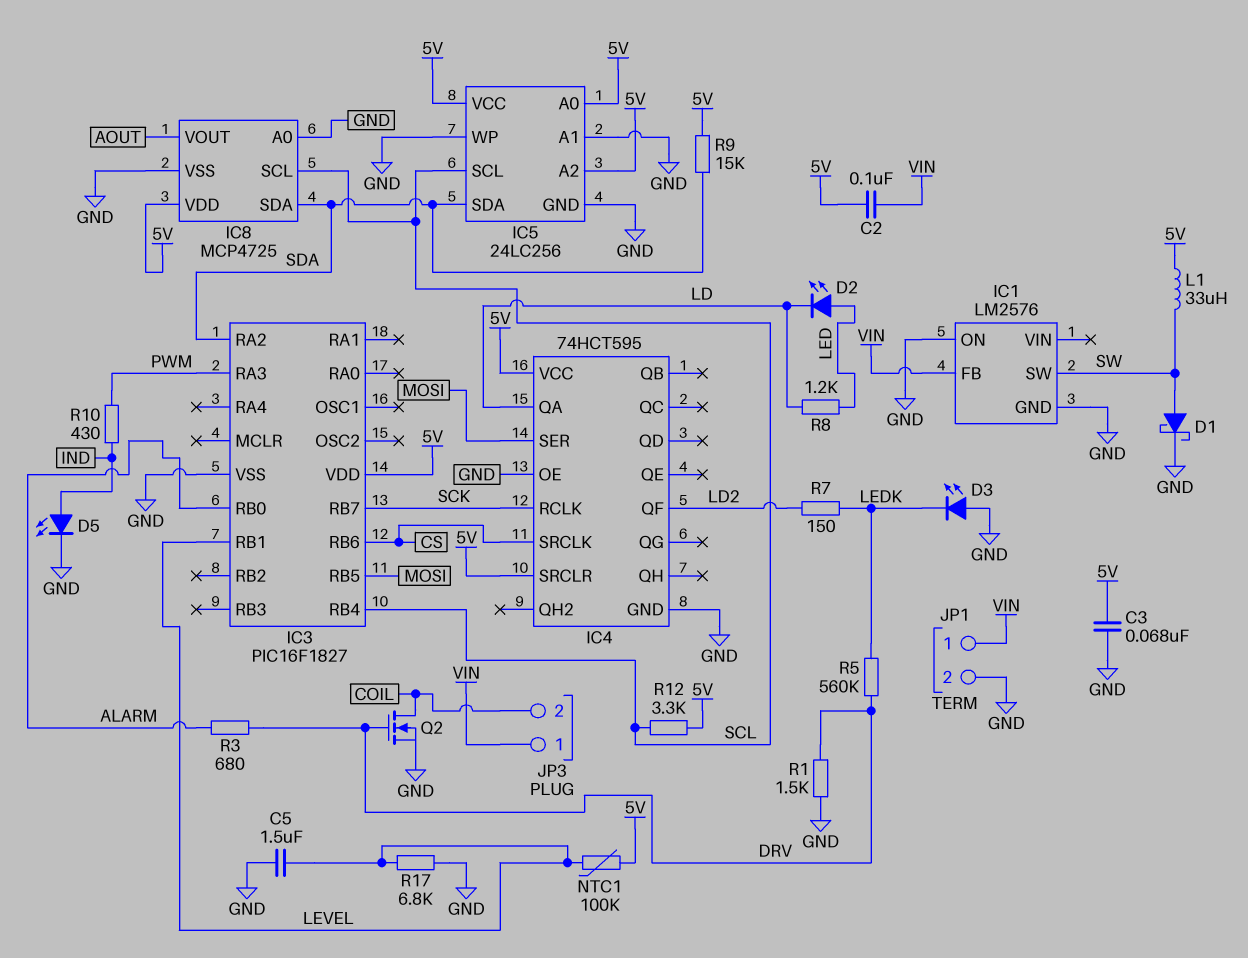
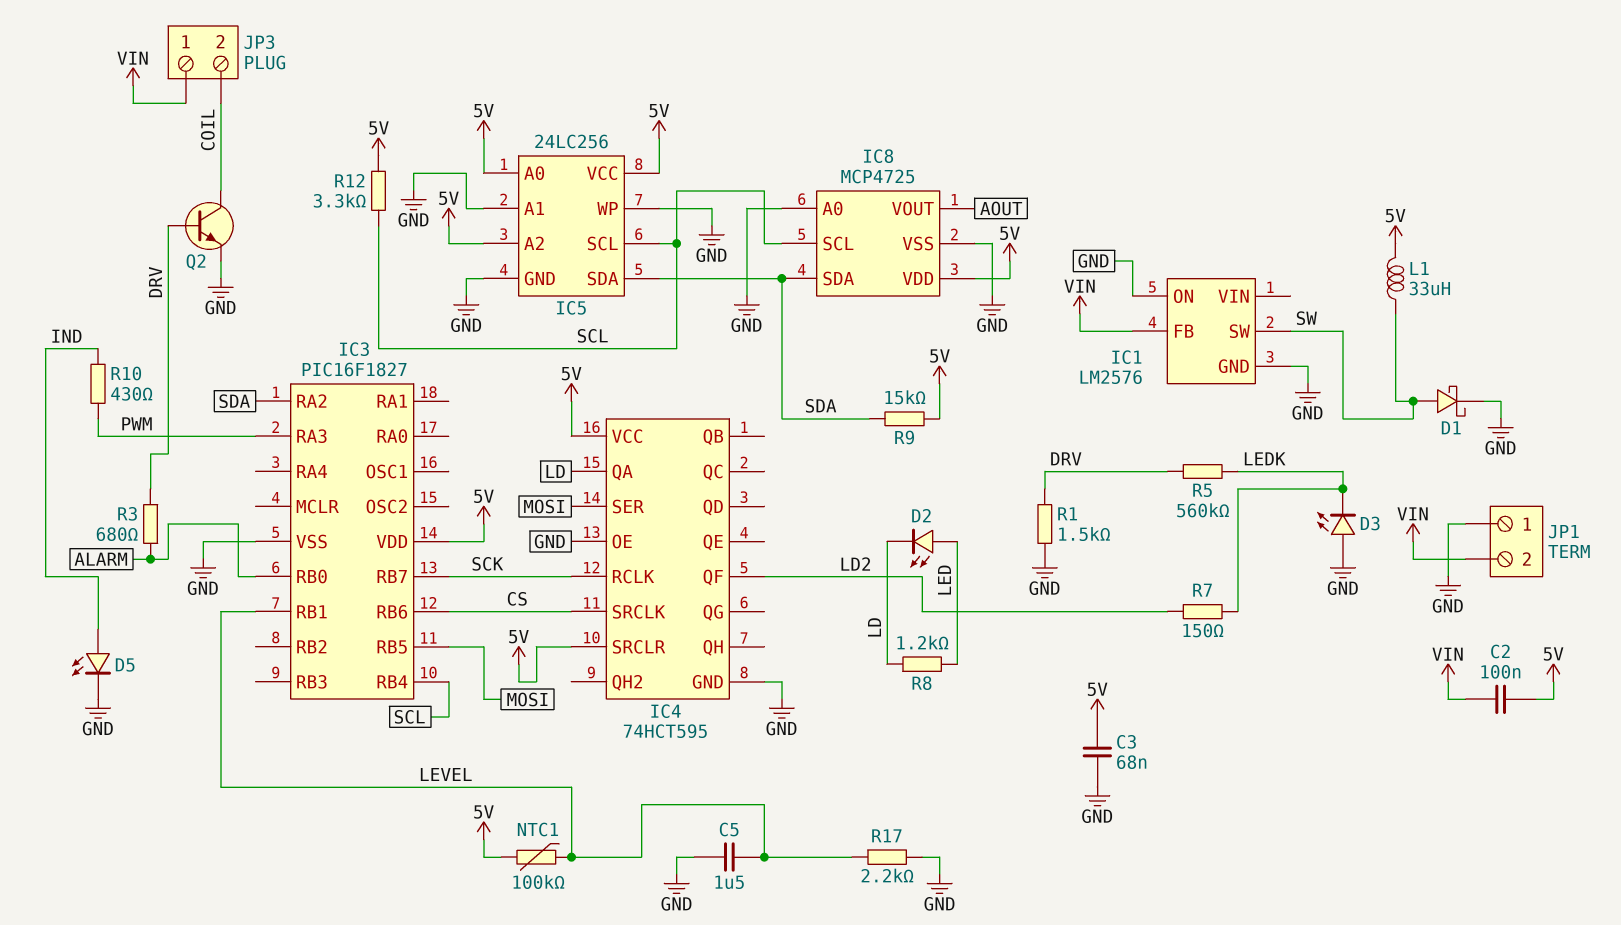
JP1 pin 1: VIN -> GND
JP1 pin 2: GND -> VIN
Q2: NMOS (G DRV, D COIL, S GND) -> NPN (B DRV, C COIL, E GND)
R17: 6.8k (GND, LEVEL) -> 2.2k (GND, LEVEL)

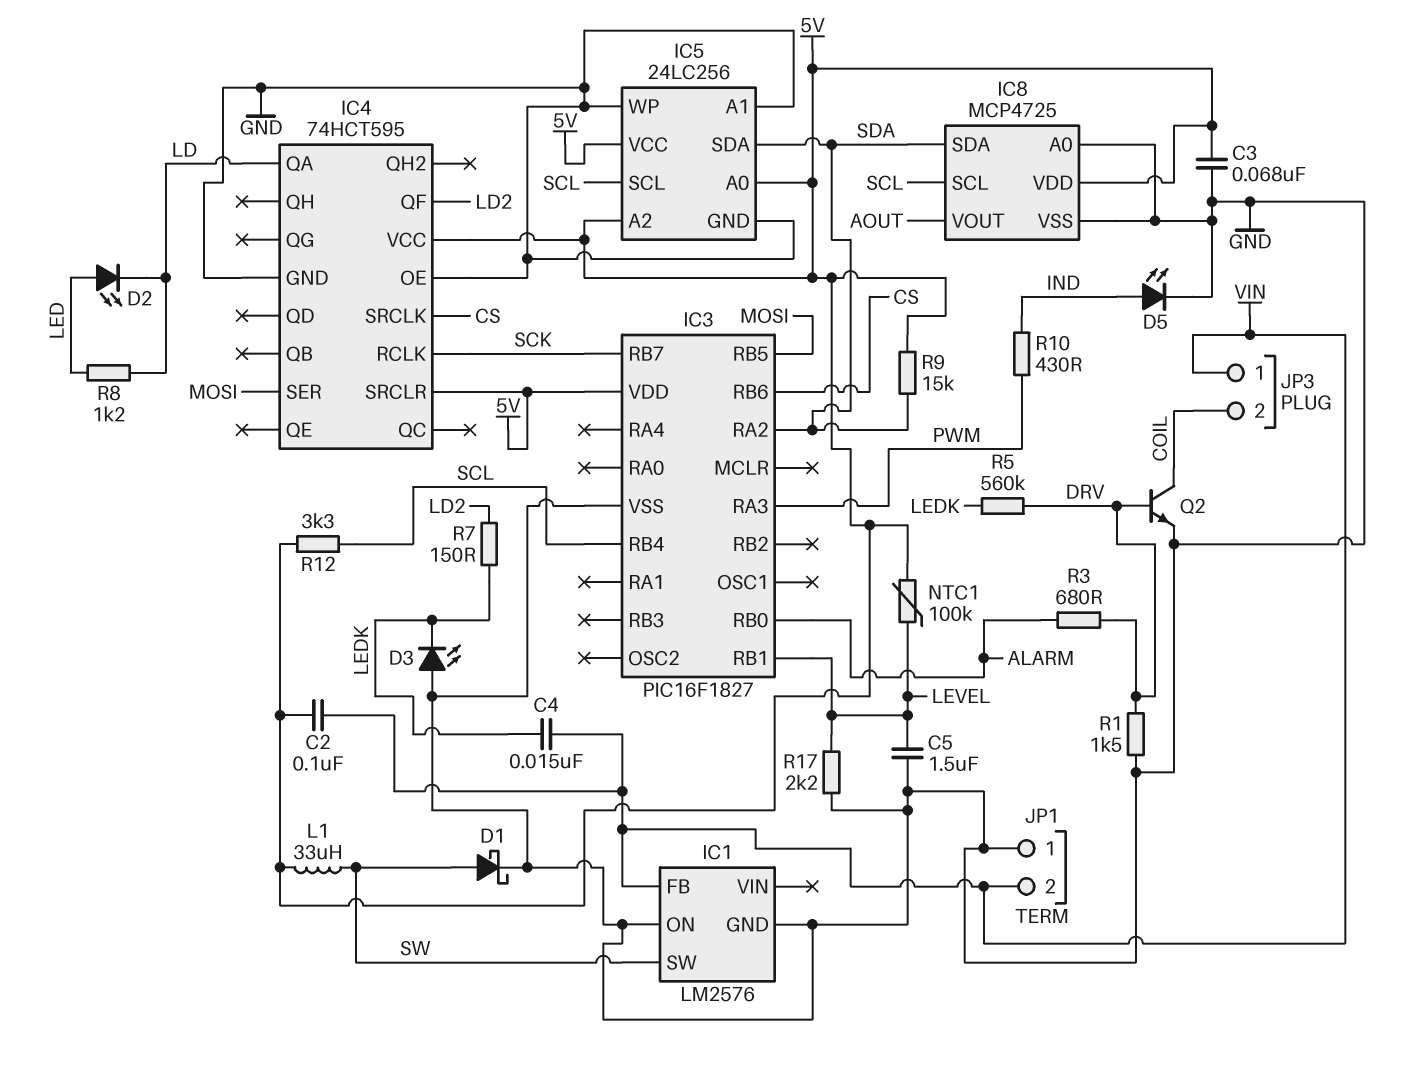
C4: none -> 15nF (LEDK, VIN)

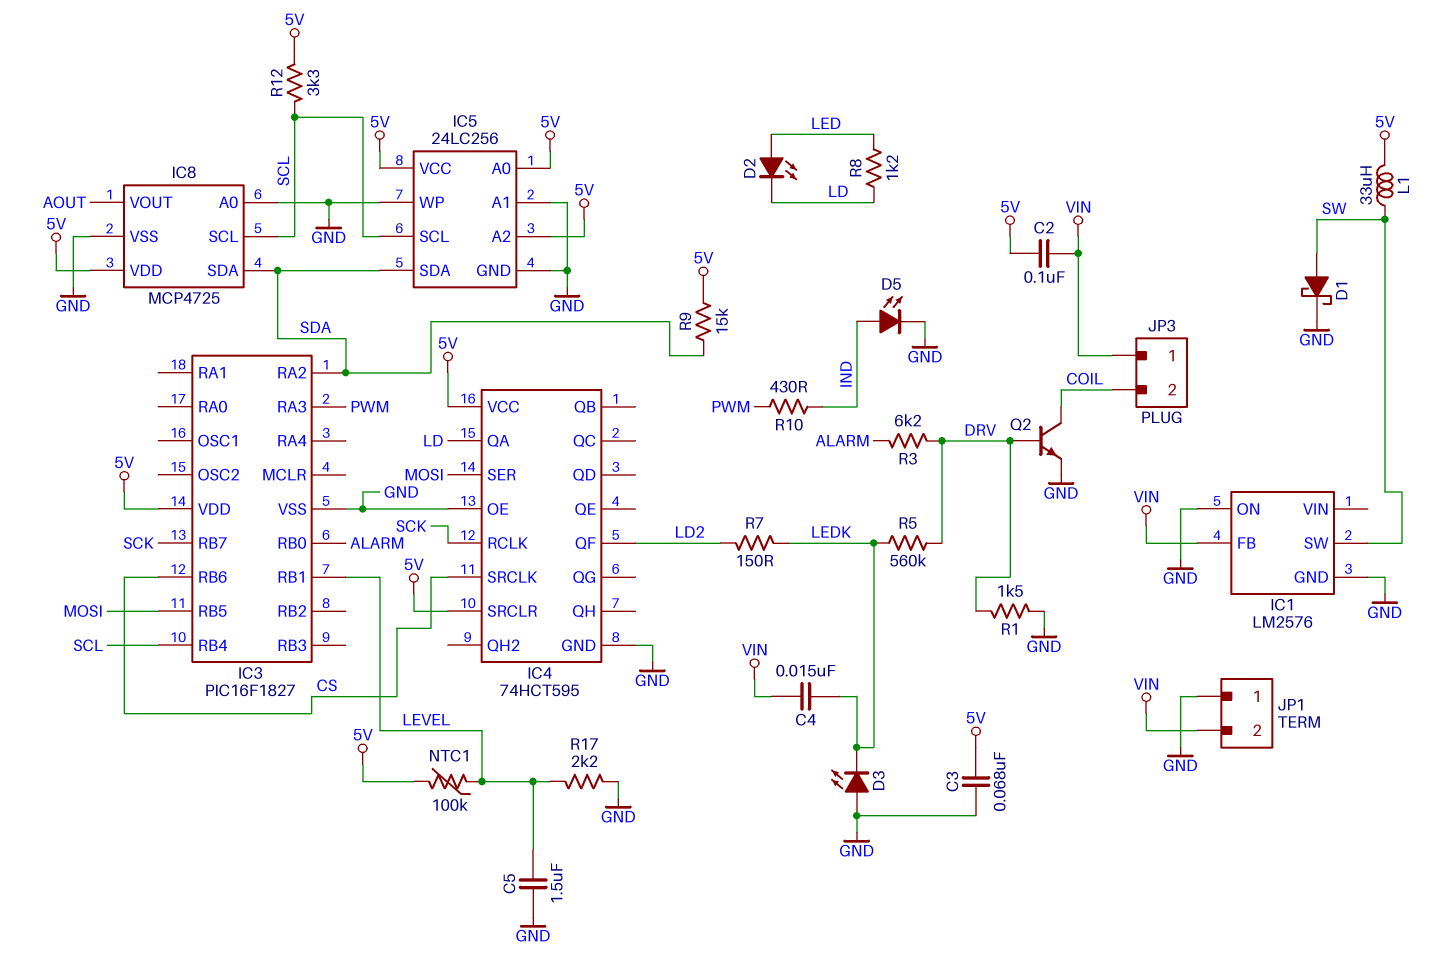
R3: 680 (ALARM, DRV) -> 6.2k (ALARM, DRV)

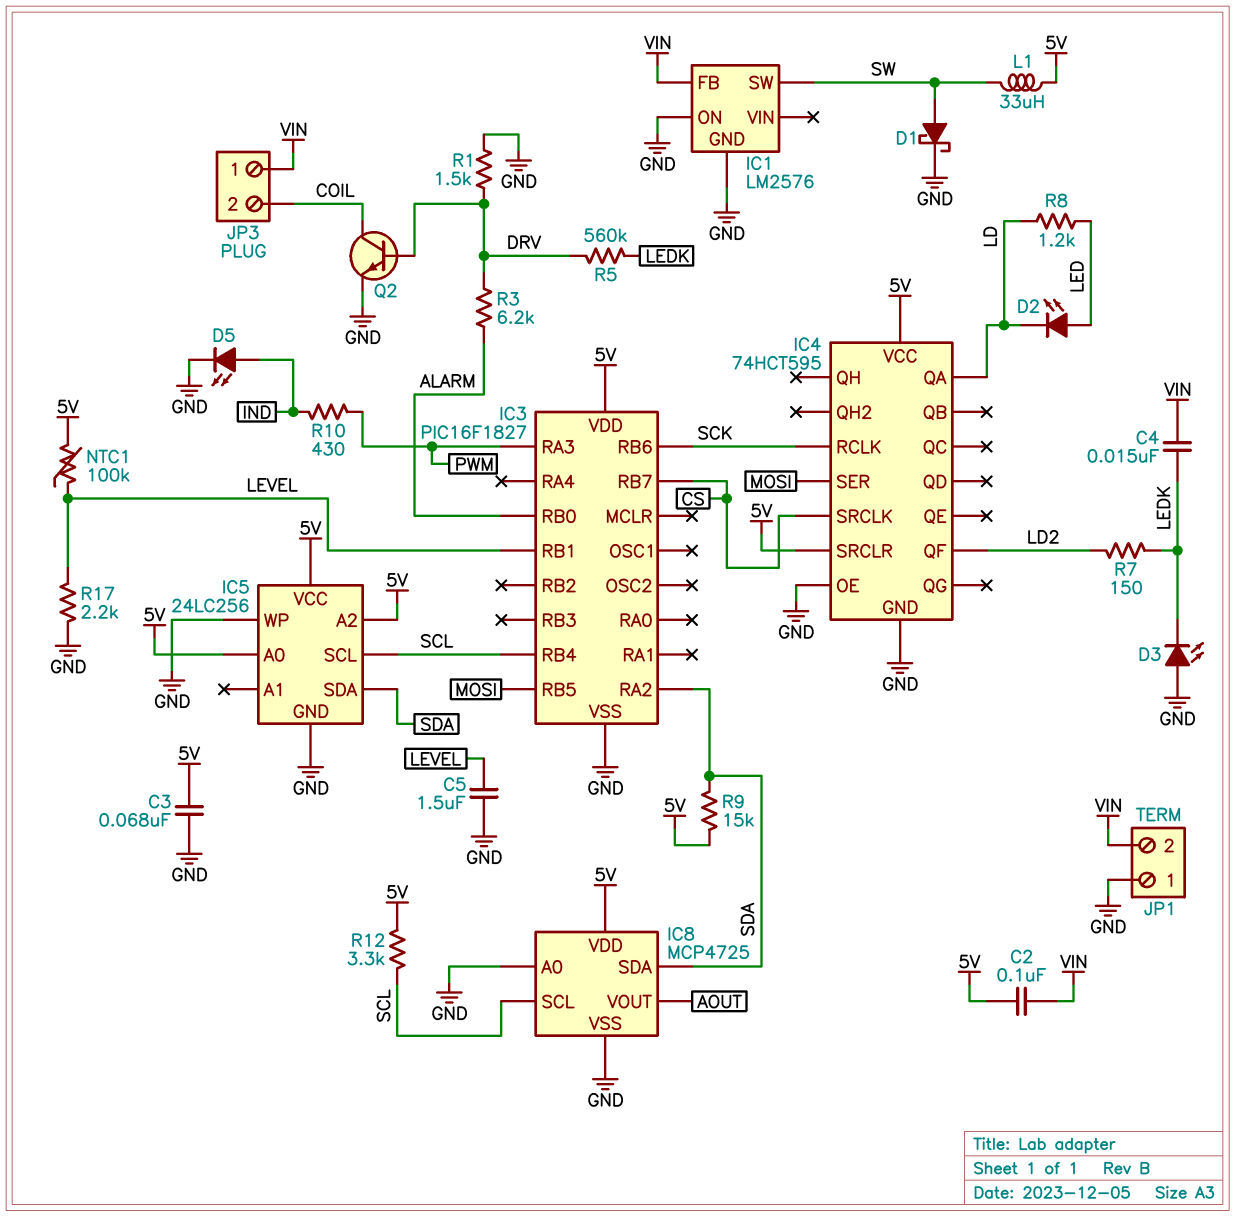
IC3 pin RB6: CS -> SCK
IC3 pin RB7: SCK -> CS
IC5 pin A1: GND -> none

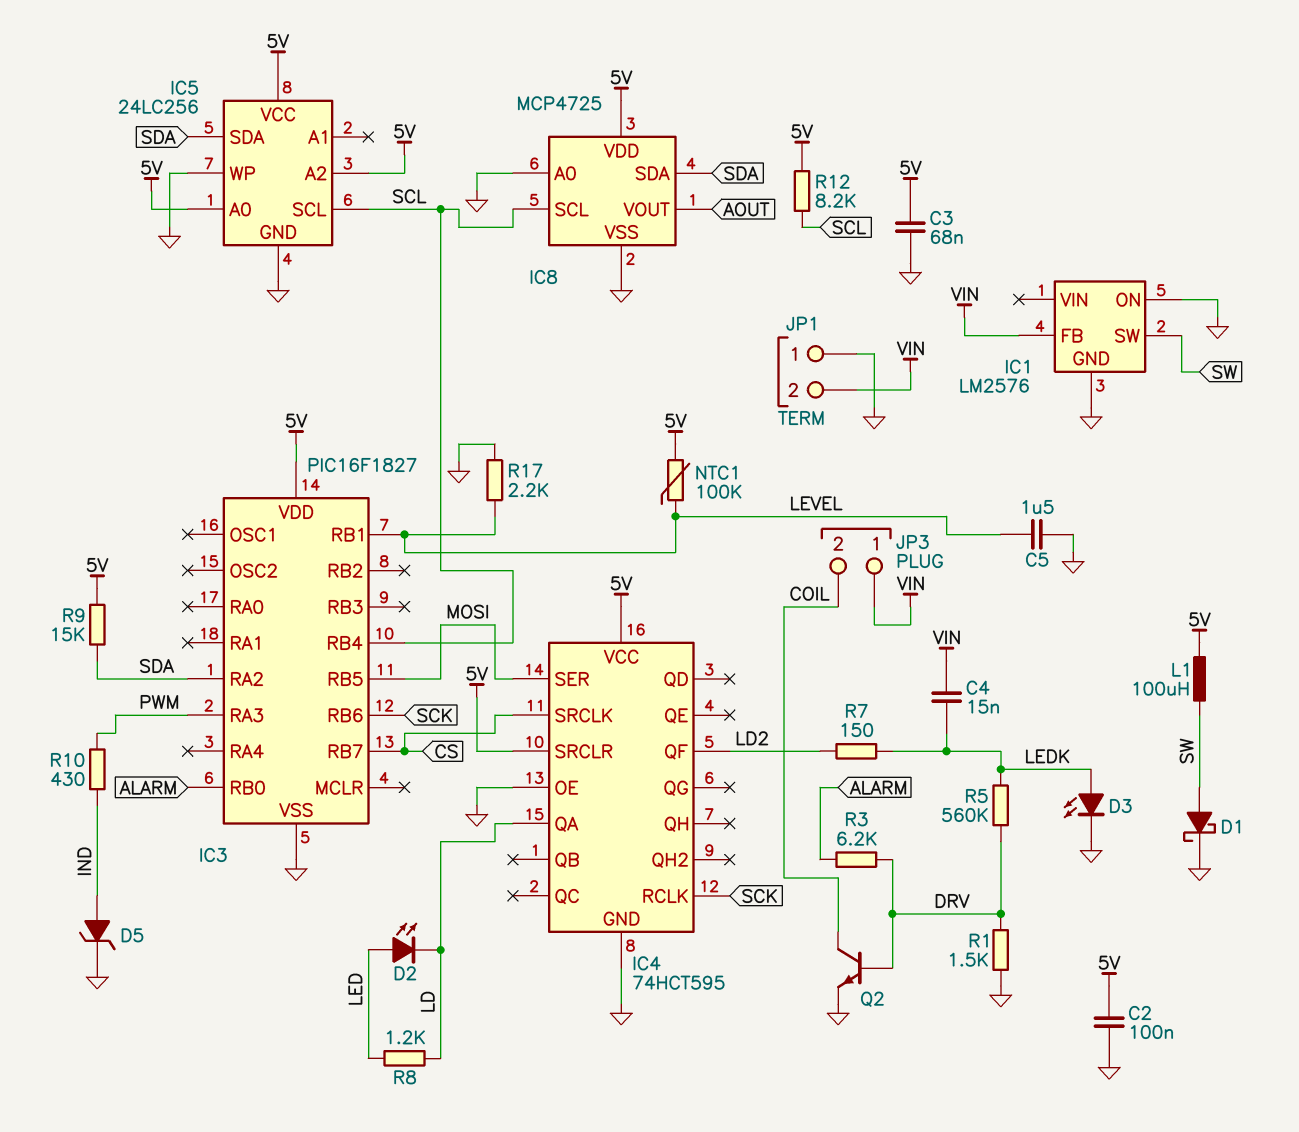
C2: 100nF (5V, VIN) -> 100nF (5V, GND)
D3: LED (A GND, K LEDK) -> LED (A LEDK, K GND)
D5: LED (A IND, K GND) -> zener (A IND, K GND)
L1: 33uH (5V, SW) -> 100uH (5V, SW)
R12: 3.3k (5V, SCL) -> 8.2k (5V, SCL)

